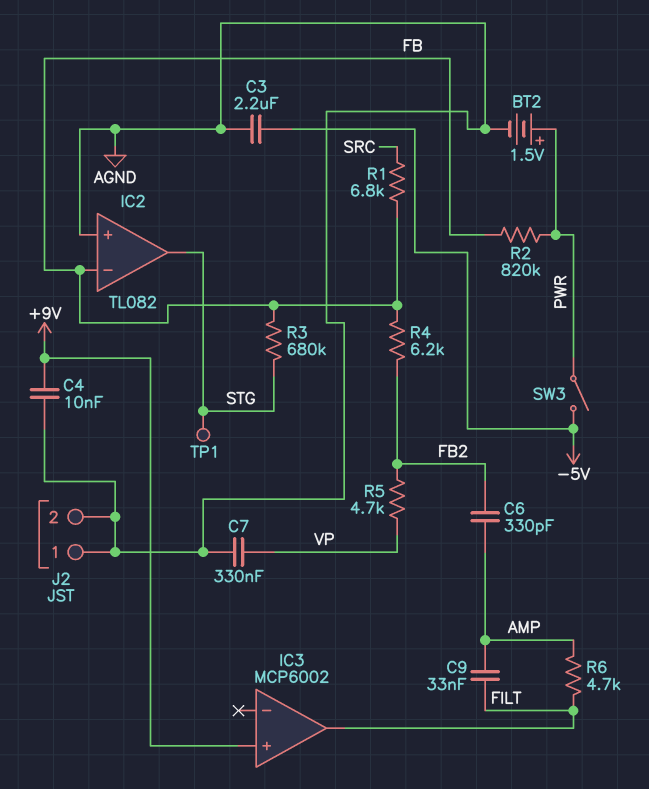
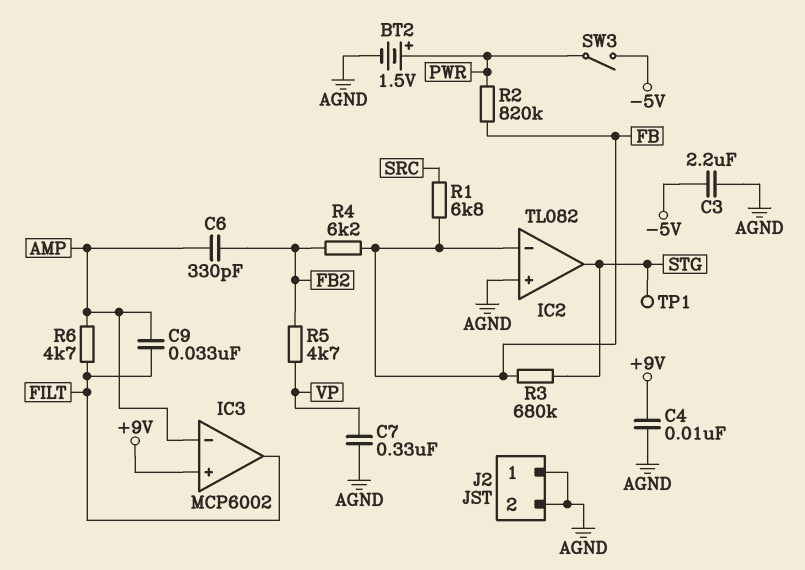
IC3 pin in-: none -> AMP

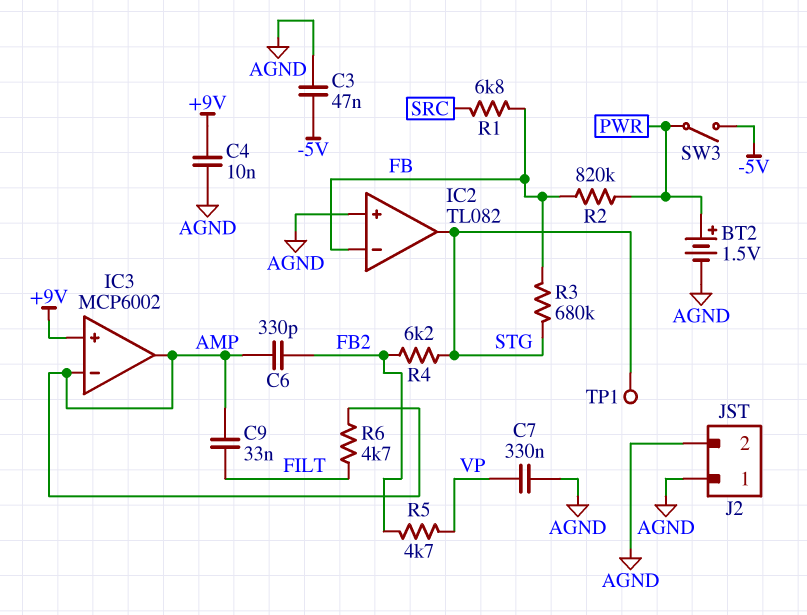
C3: 2.2uF (-5V, AGND) -> 47nF (-5V, AGND)
IC3 pin out: FILT -> AMP
R4: 6.2k (FB, FB2) -> 6.2k (FB2, STG)

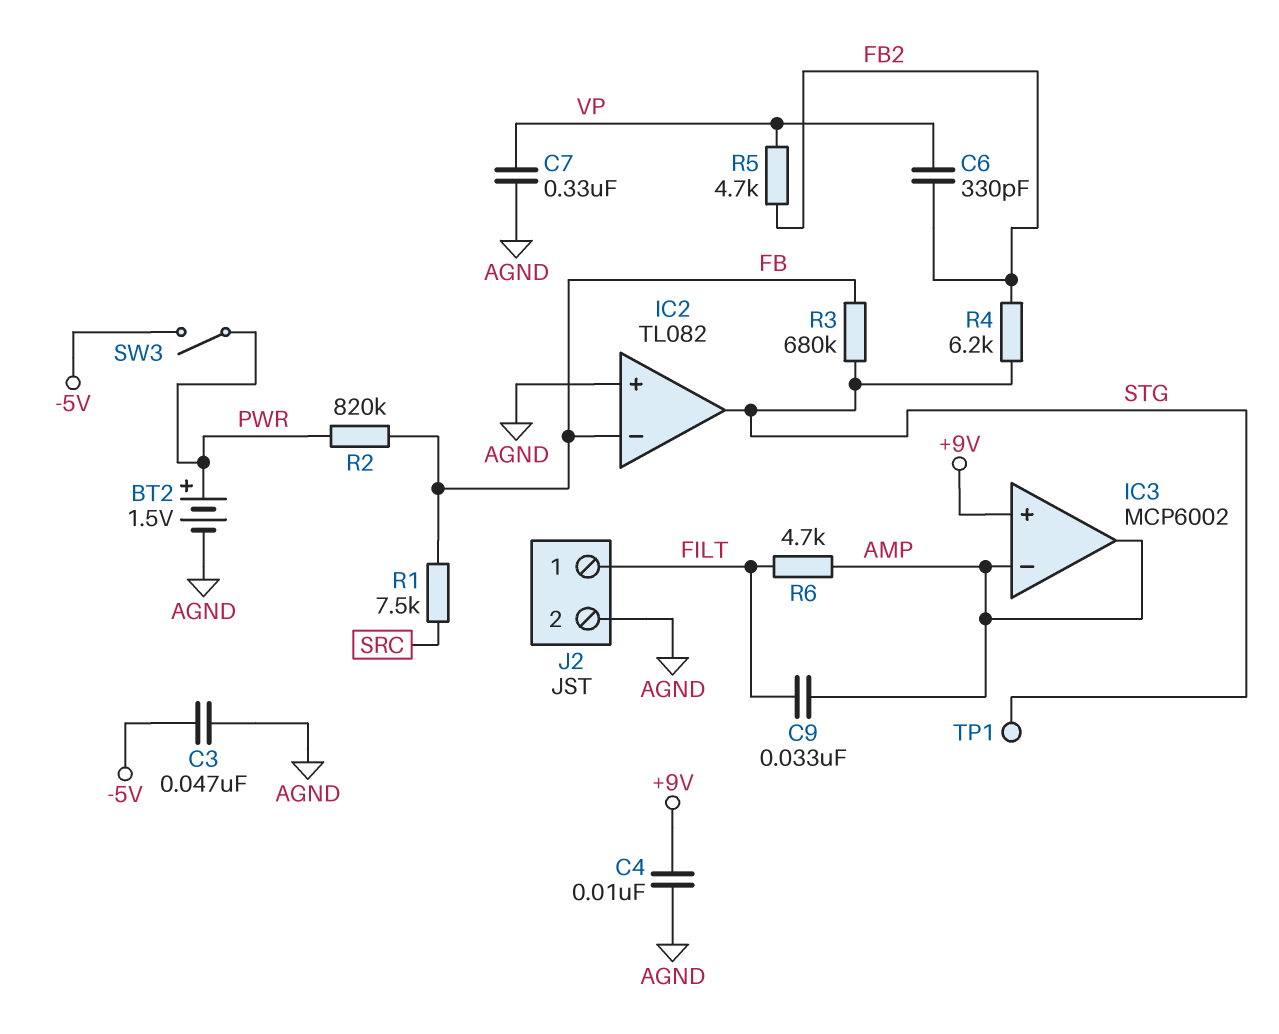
C6: 330pF (AMP, FB2) -> 330pF (FB2, VP)
J2 pin 1: AGND -> FILT
R1: 6.8k (FB, SRC) -> 7.5k (FB, SRC)

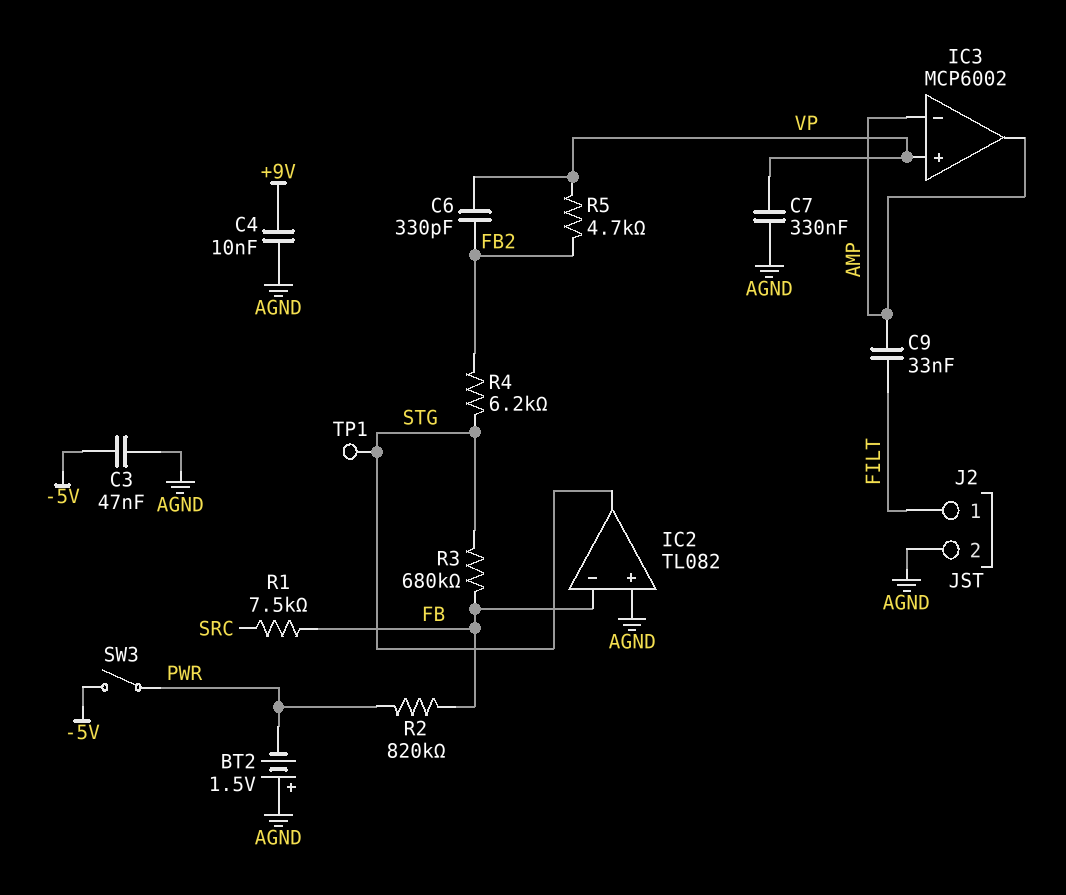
BT2: 1.5V (plus PWR, minus AGND) -> 1.5V (plus AGND, minus PWR)
IC3 pin in+: +9V -> VP
R6: 4.7k (AMP, FILT) -> none

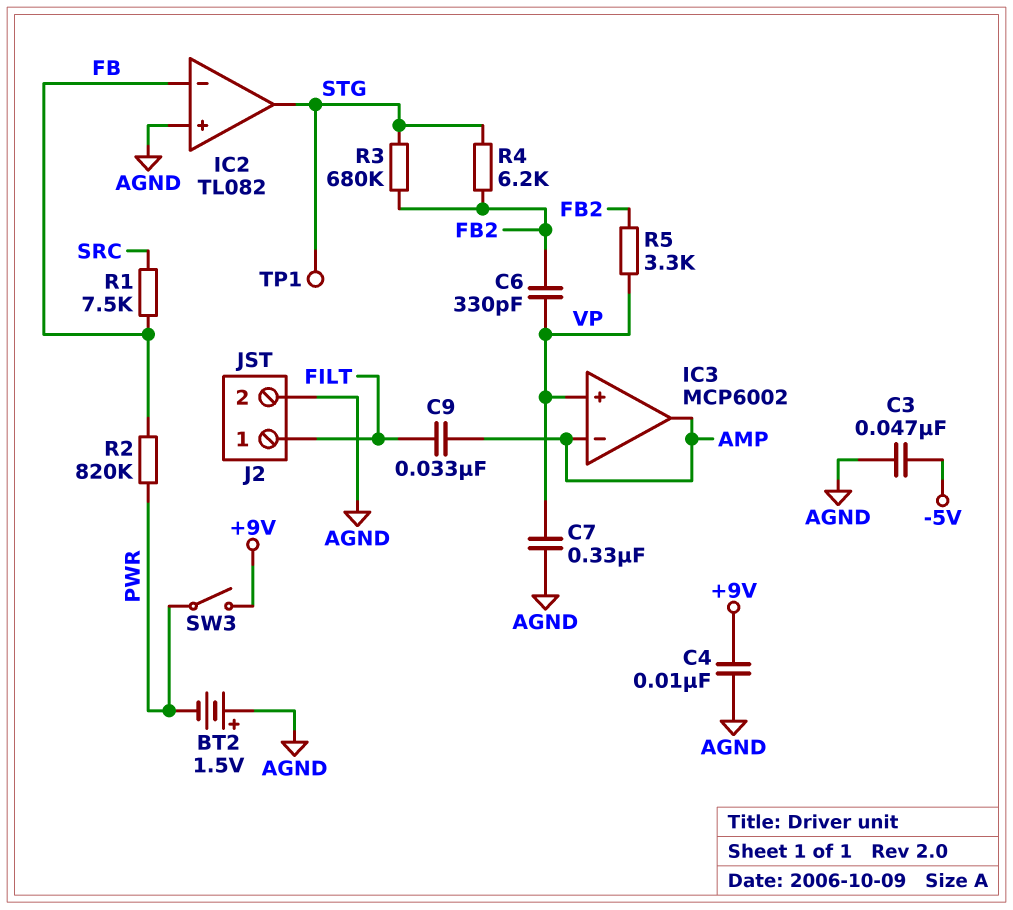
R3: 680k (FB, STG) -> 680k (FB2, STG)
R5: 4.7k (FB2, VP) -> 3.3k (FB2, VP)
SW3: switch (-5V, PWR) -> switch (+9V, PWR)

